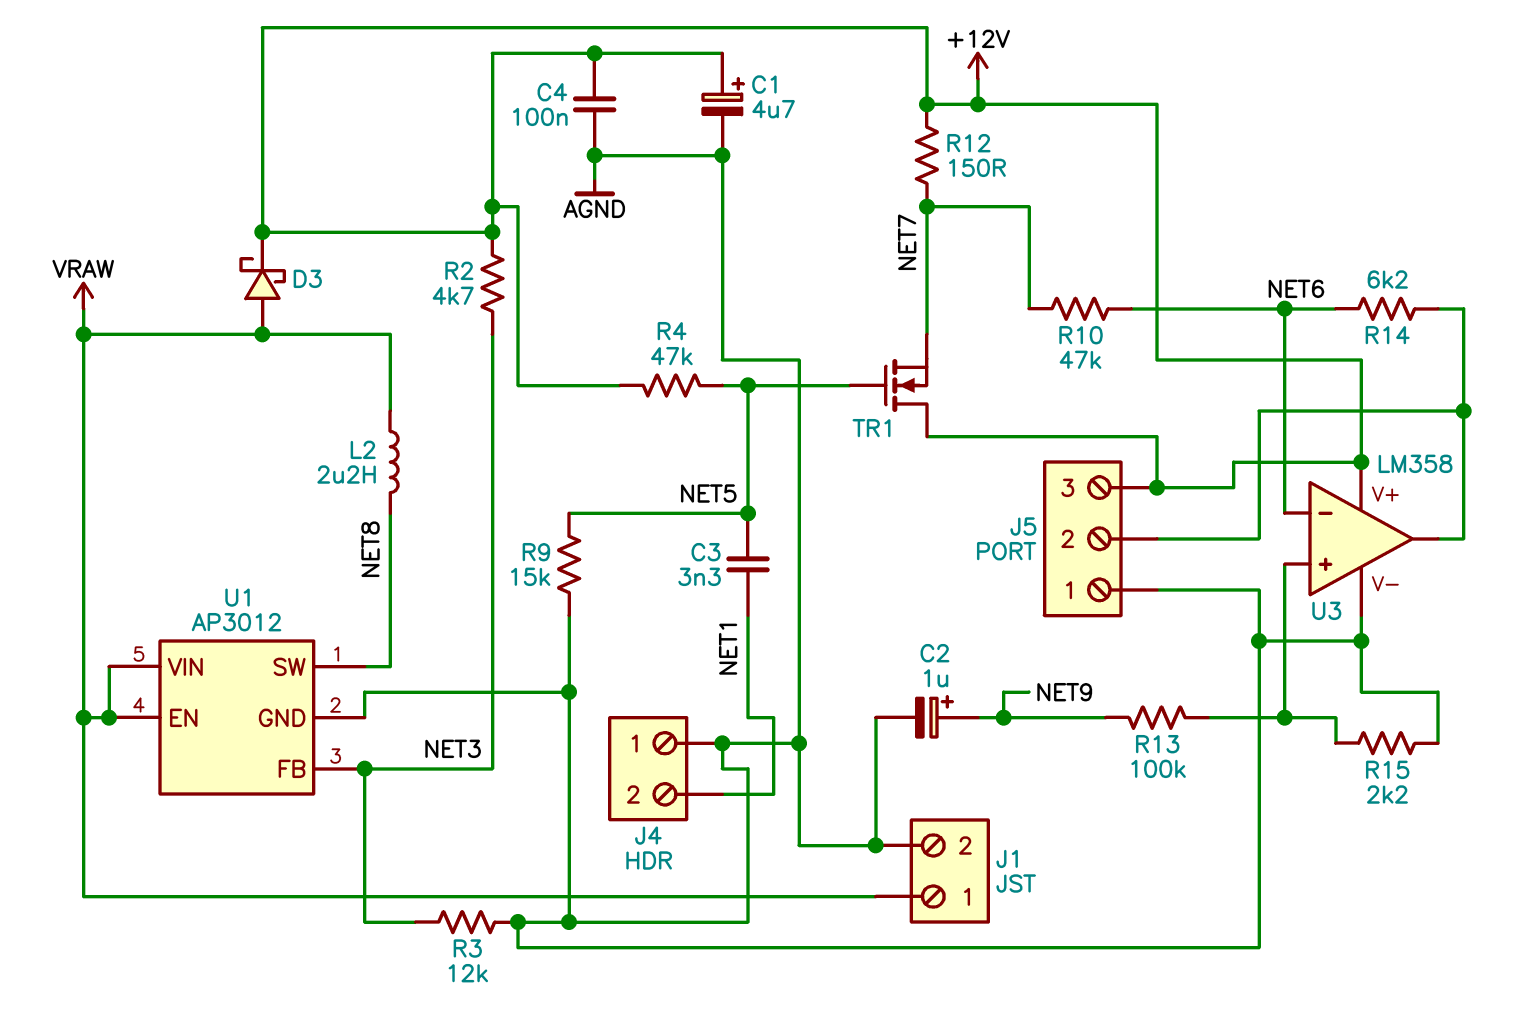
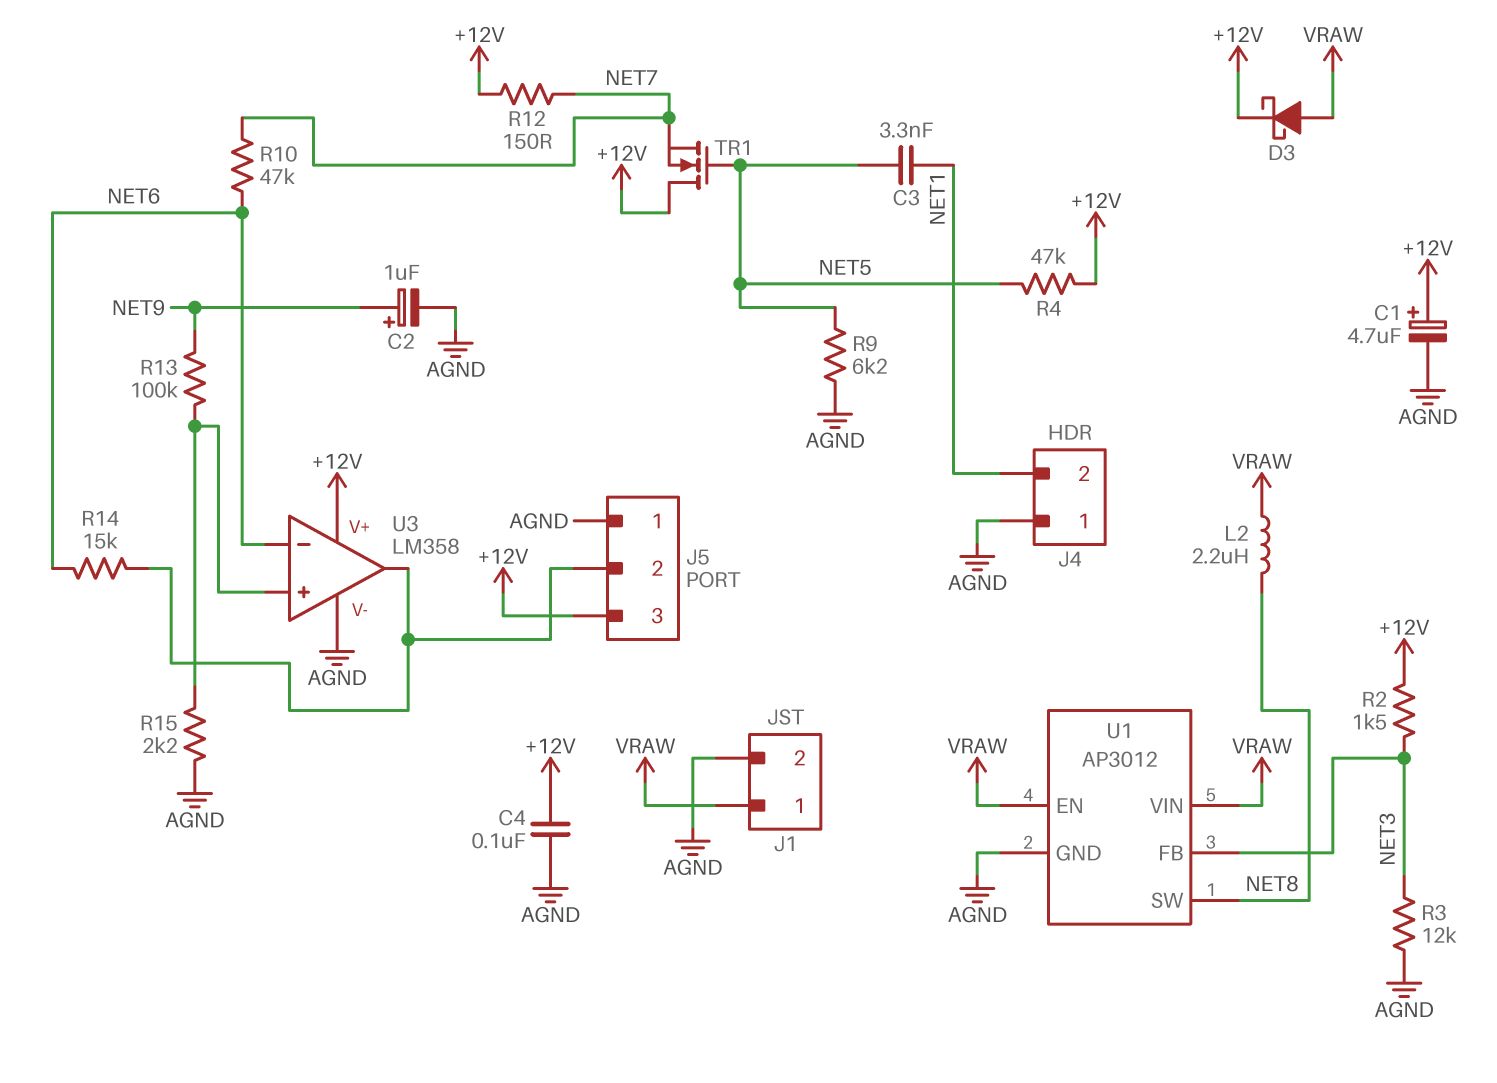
R2: 4.7k (+12V, NET3) -> 1.5k (+12V, NET3)
R9: 15k (AGND, NET5) -> 6.2k (AGND, NET5)
R14: 6.2k (J5/2, NET6) -> 15k (J5/2, NET6)

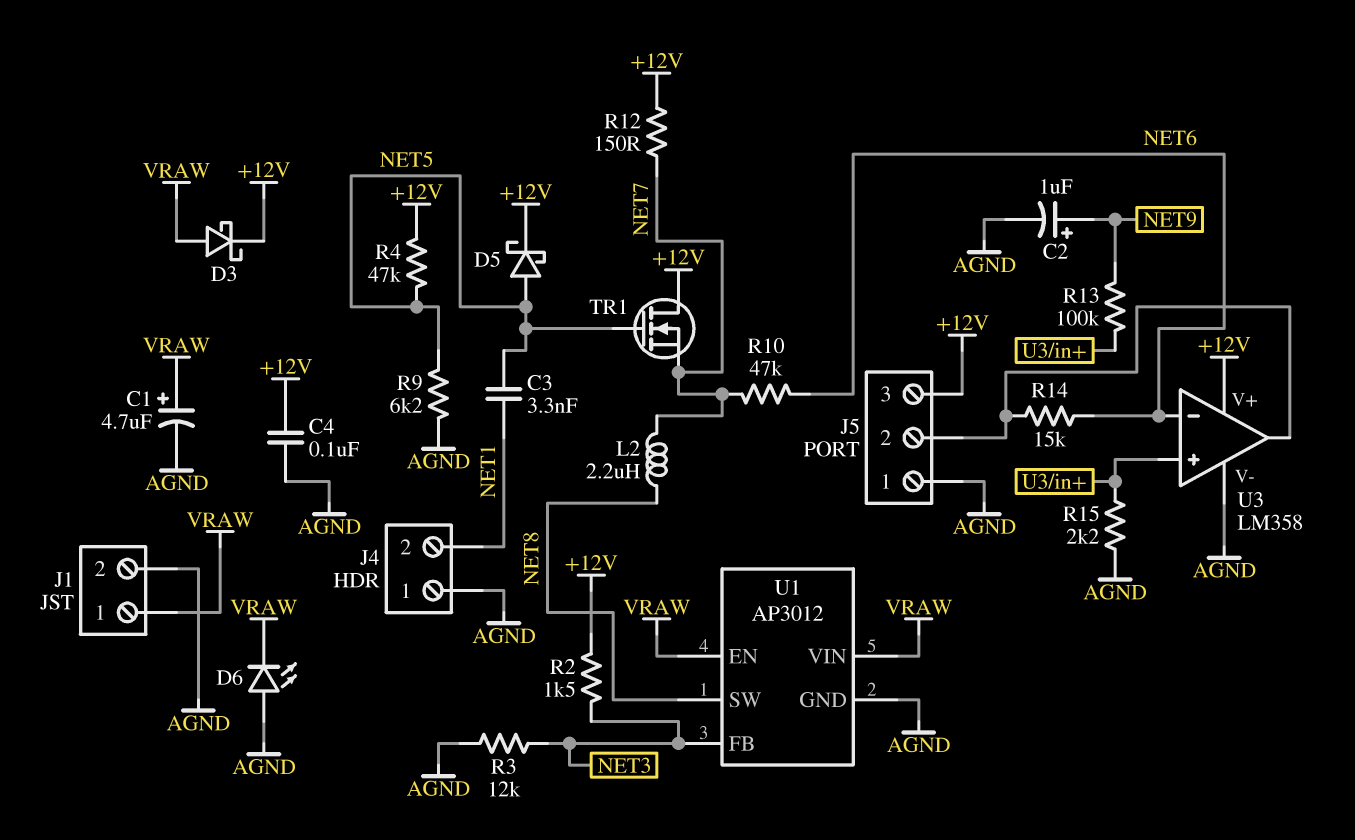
C1: 4.7uF (plus +12V, minus AGND) -> 4.7uF (plus VRAW, minus AGND)
D5: none -> schottky (A NET5, K +12V)
D6: none -> LED (A AGND, K VRAW)
L2: 2.2uH (NET8, VRAW) -> 2.2uH (NET7, NET8)

